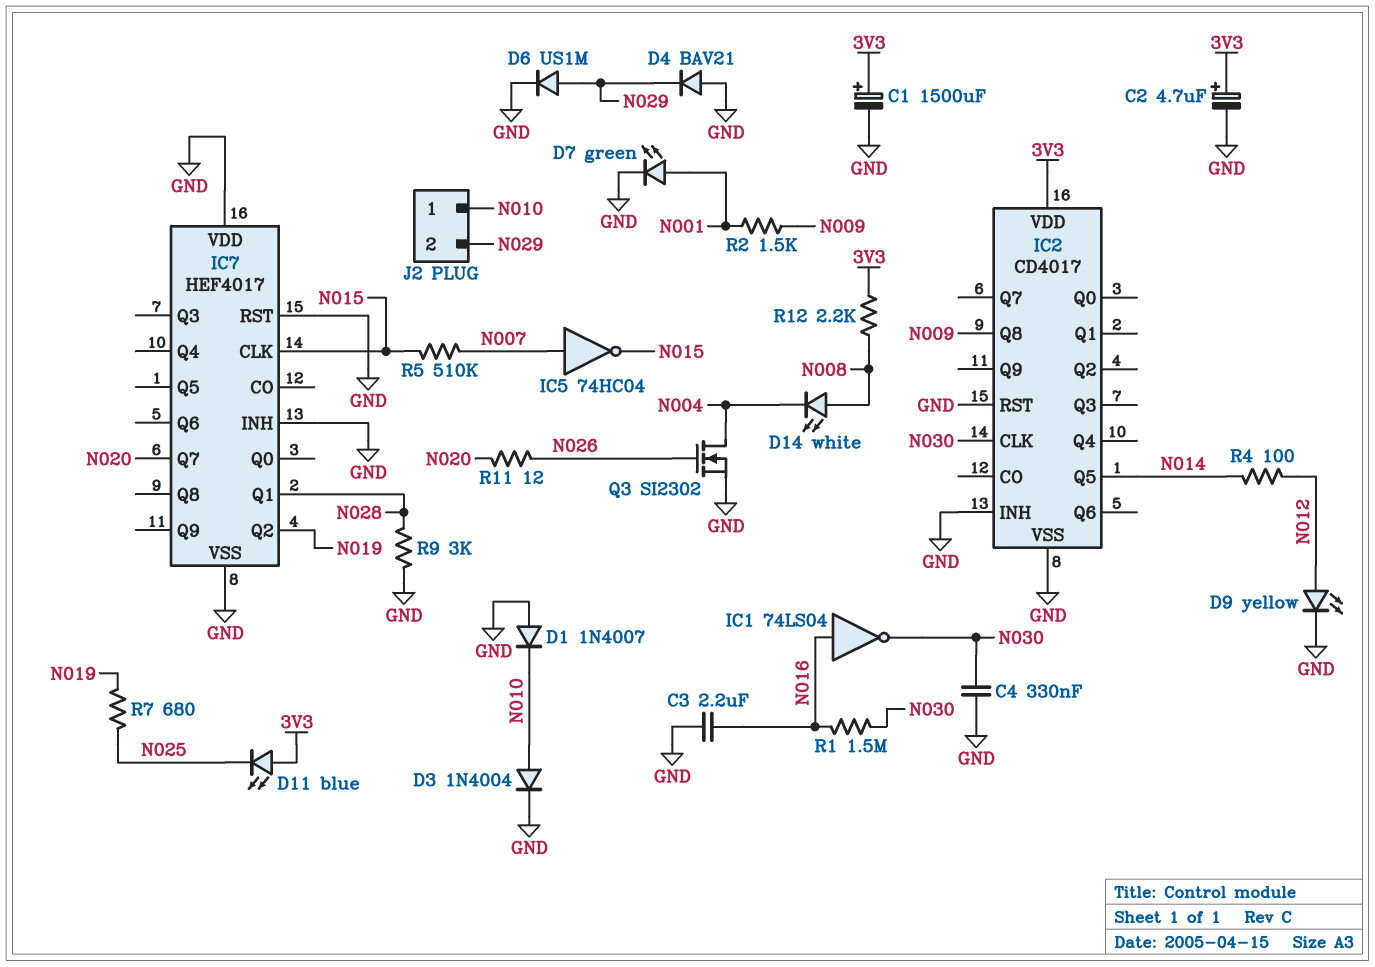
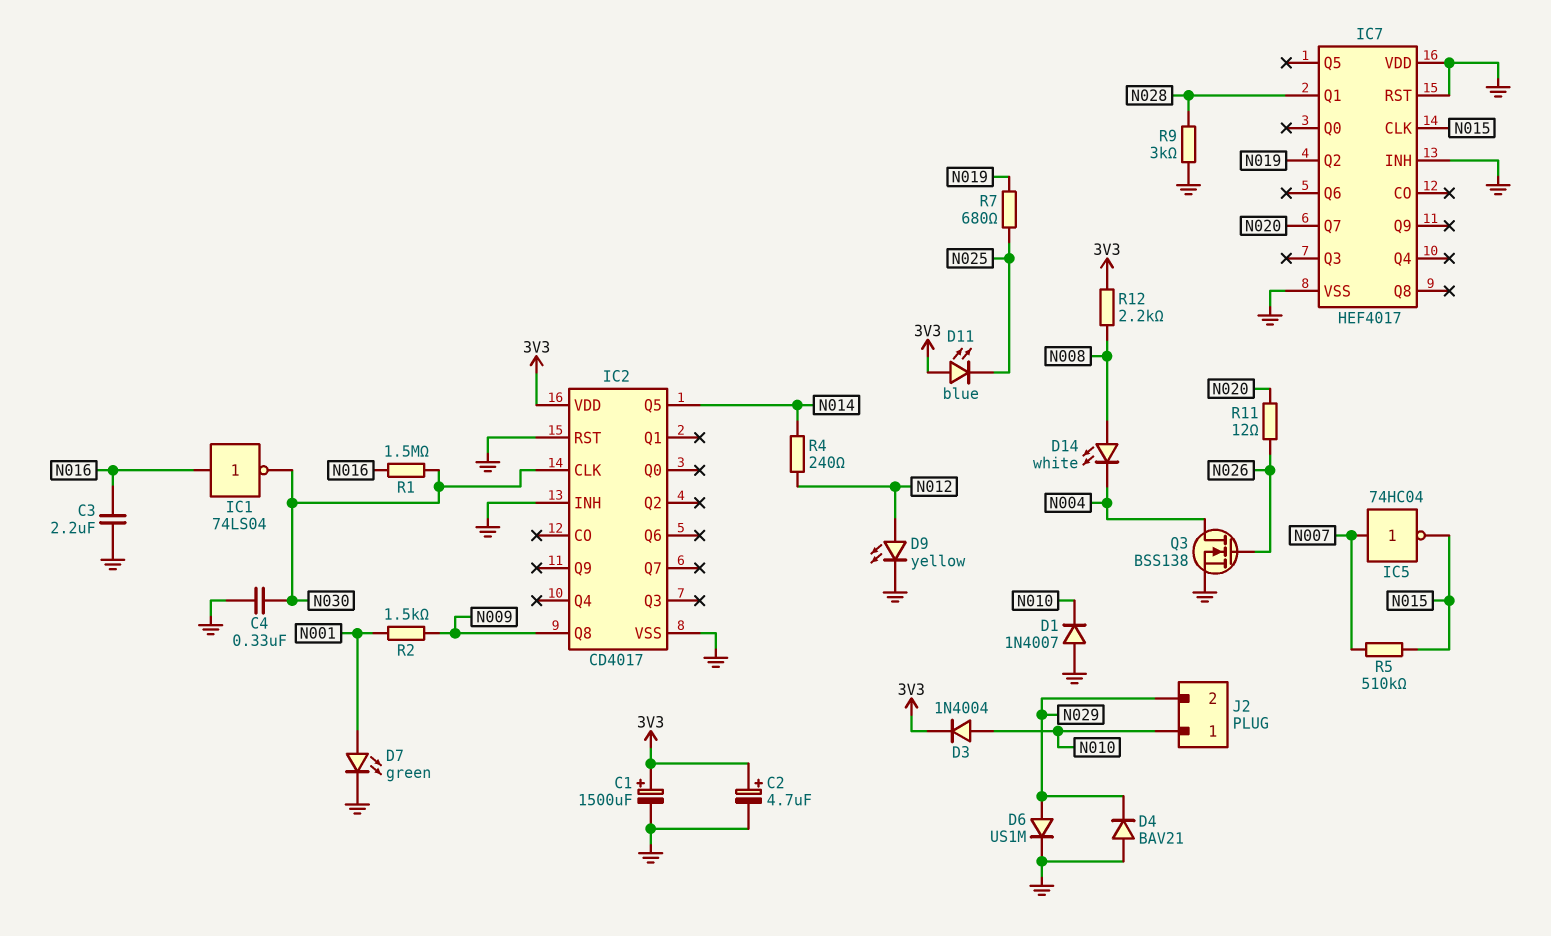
D3: diode 1N4004 (A N010, K GND) -> diode 1N4004 (A N010, K 3V3)
Q3: NMOS SI2302 (G N026, D N004, S GND) -> NMOS BSS138 (G N026, D N004, S GND)
R4: 100 (N012, N014) -> 240 (N012, N014)

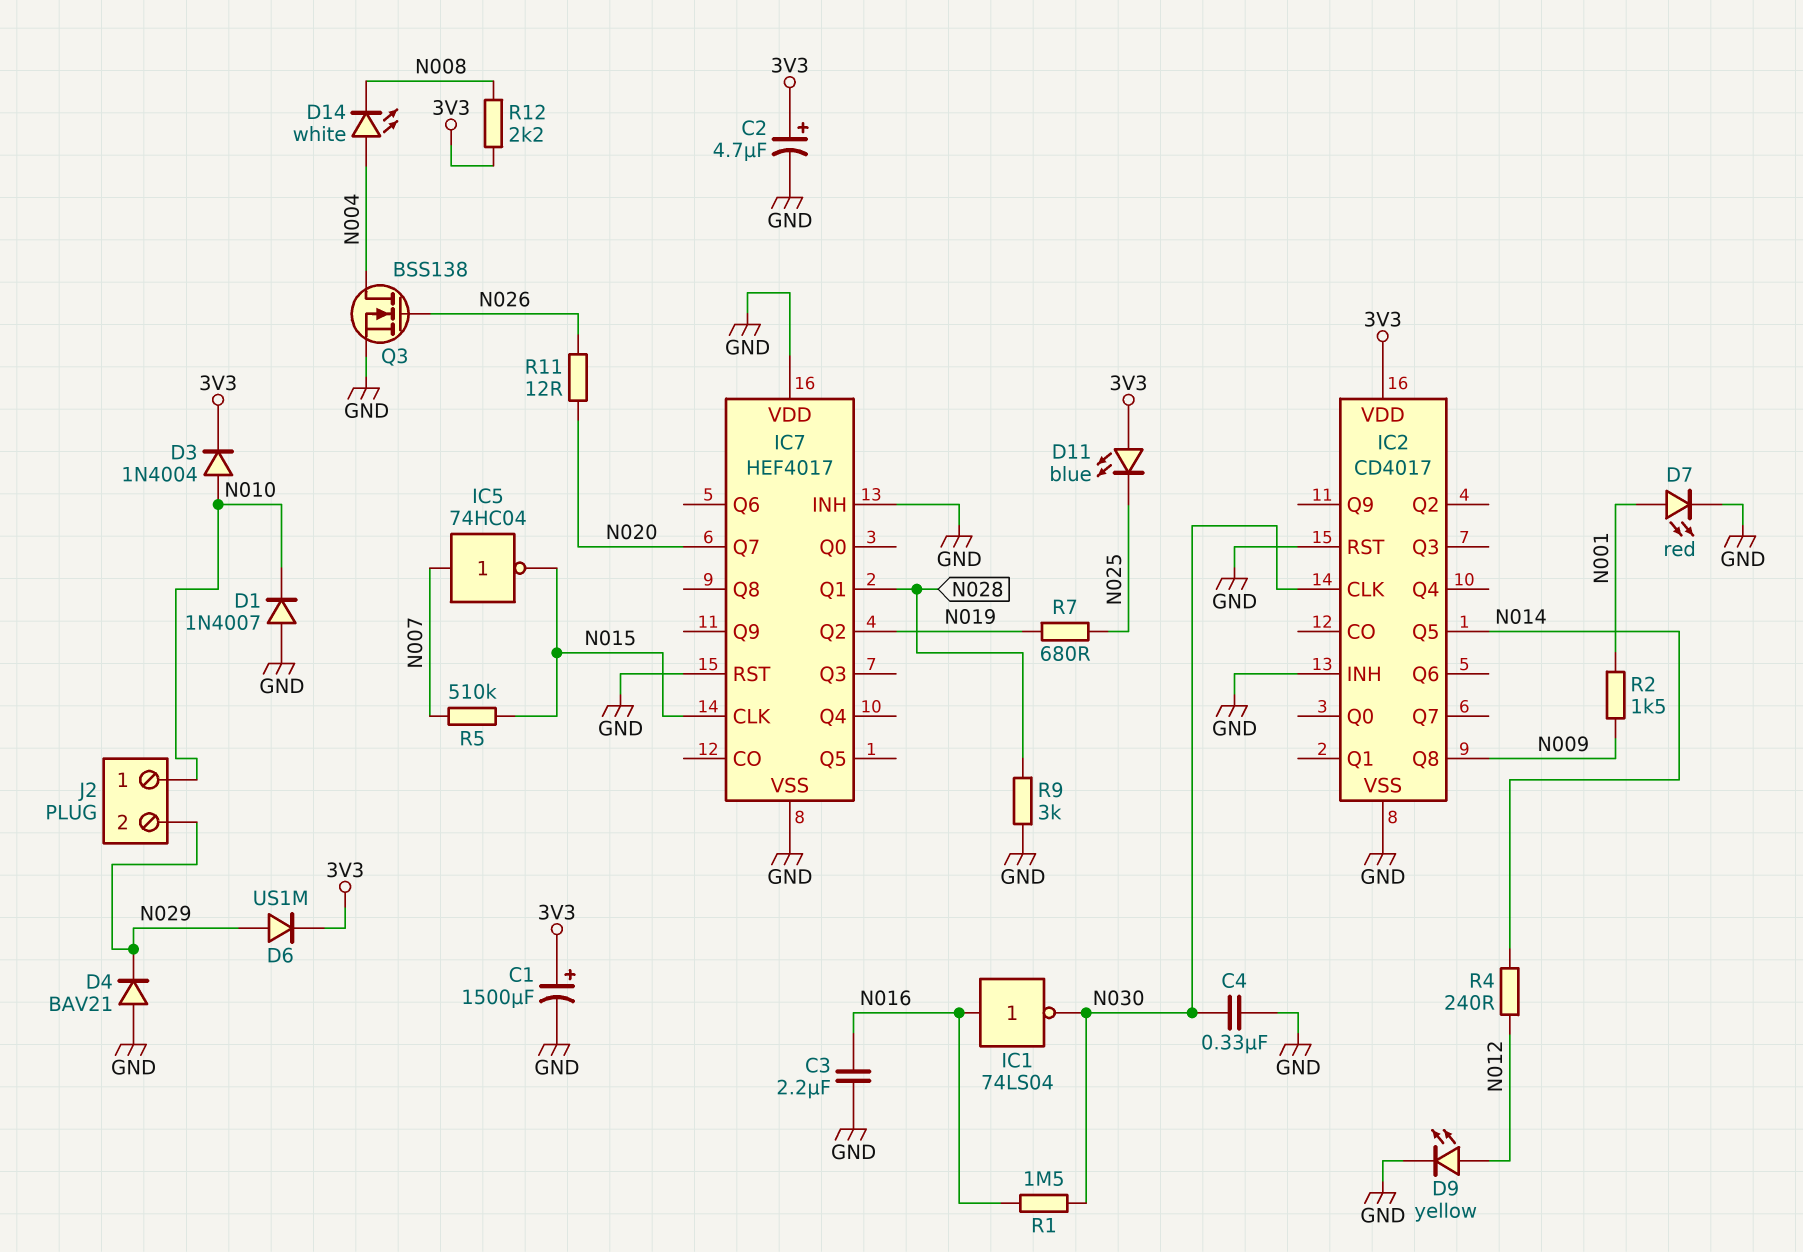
D6: diode US1M (A N029, K GND) -> diode US1M (A N029, K 3V3)
D7: LED green (A N001, K GND) -> LED red (A N001, K GND)
D14: LED white (A N008, K N004) -> LED white (A N004, K N008)

